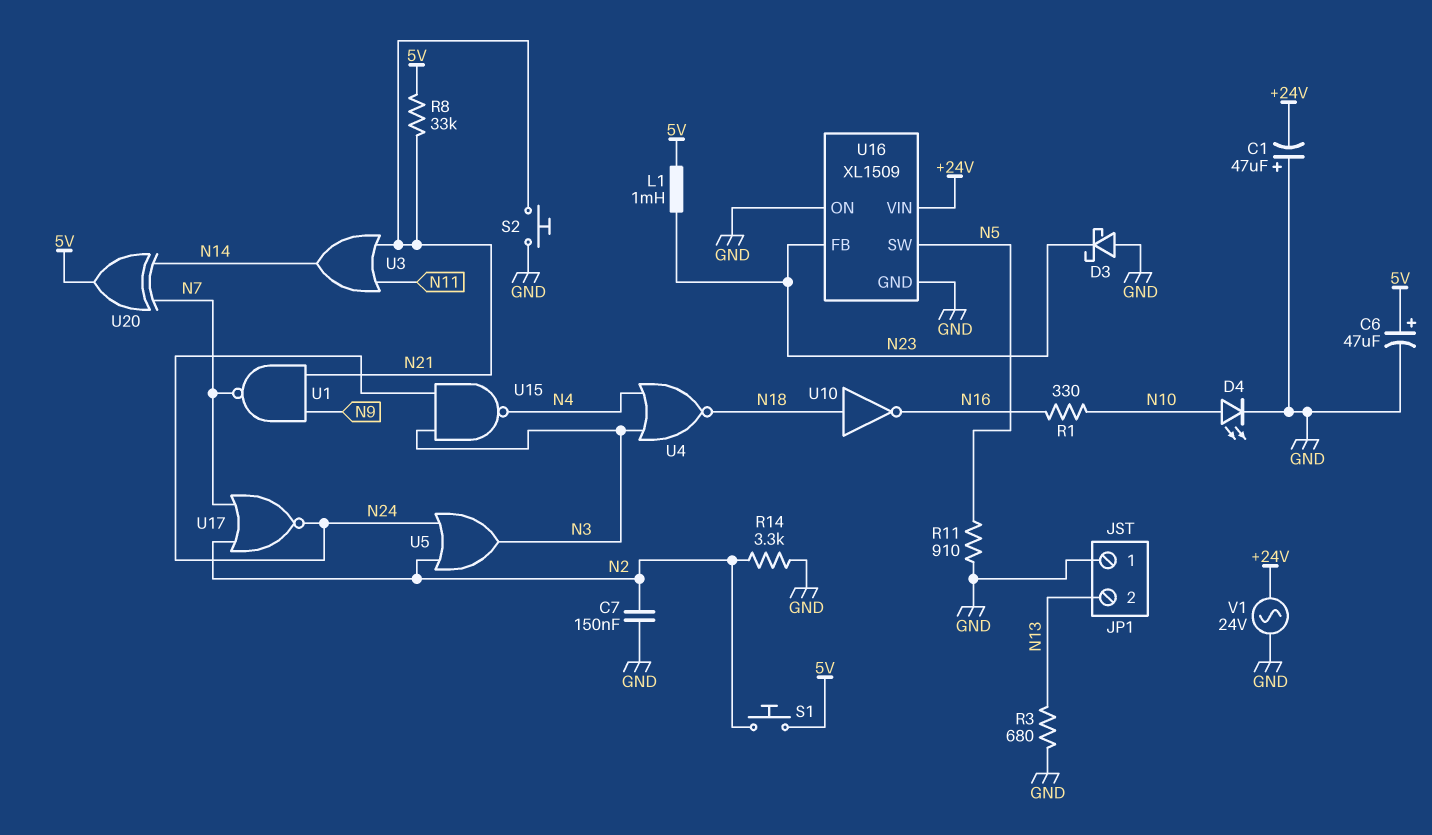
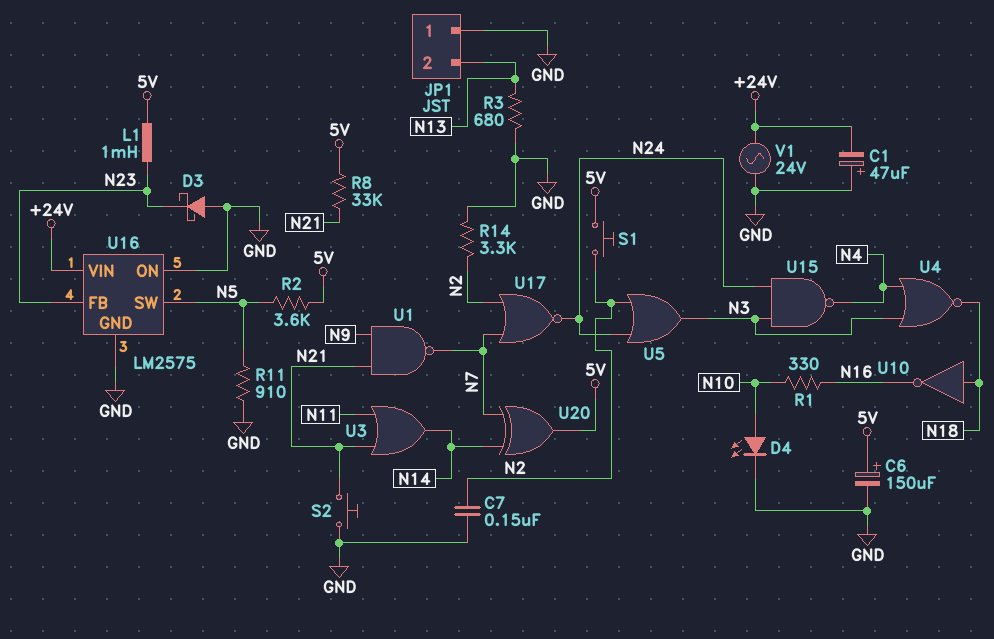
C6: 47uF (plus 5V, minus GND) -> 150uF (plus 5V, minus GND)
R2: none -> 3.6k (5V, N5)
U16: XL1509 -> LM2575

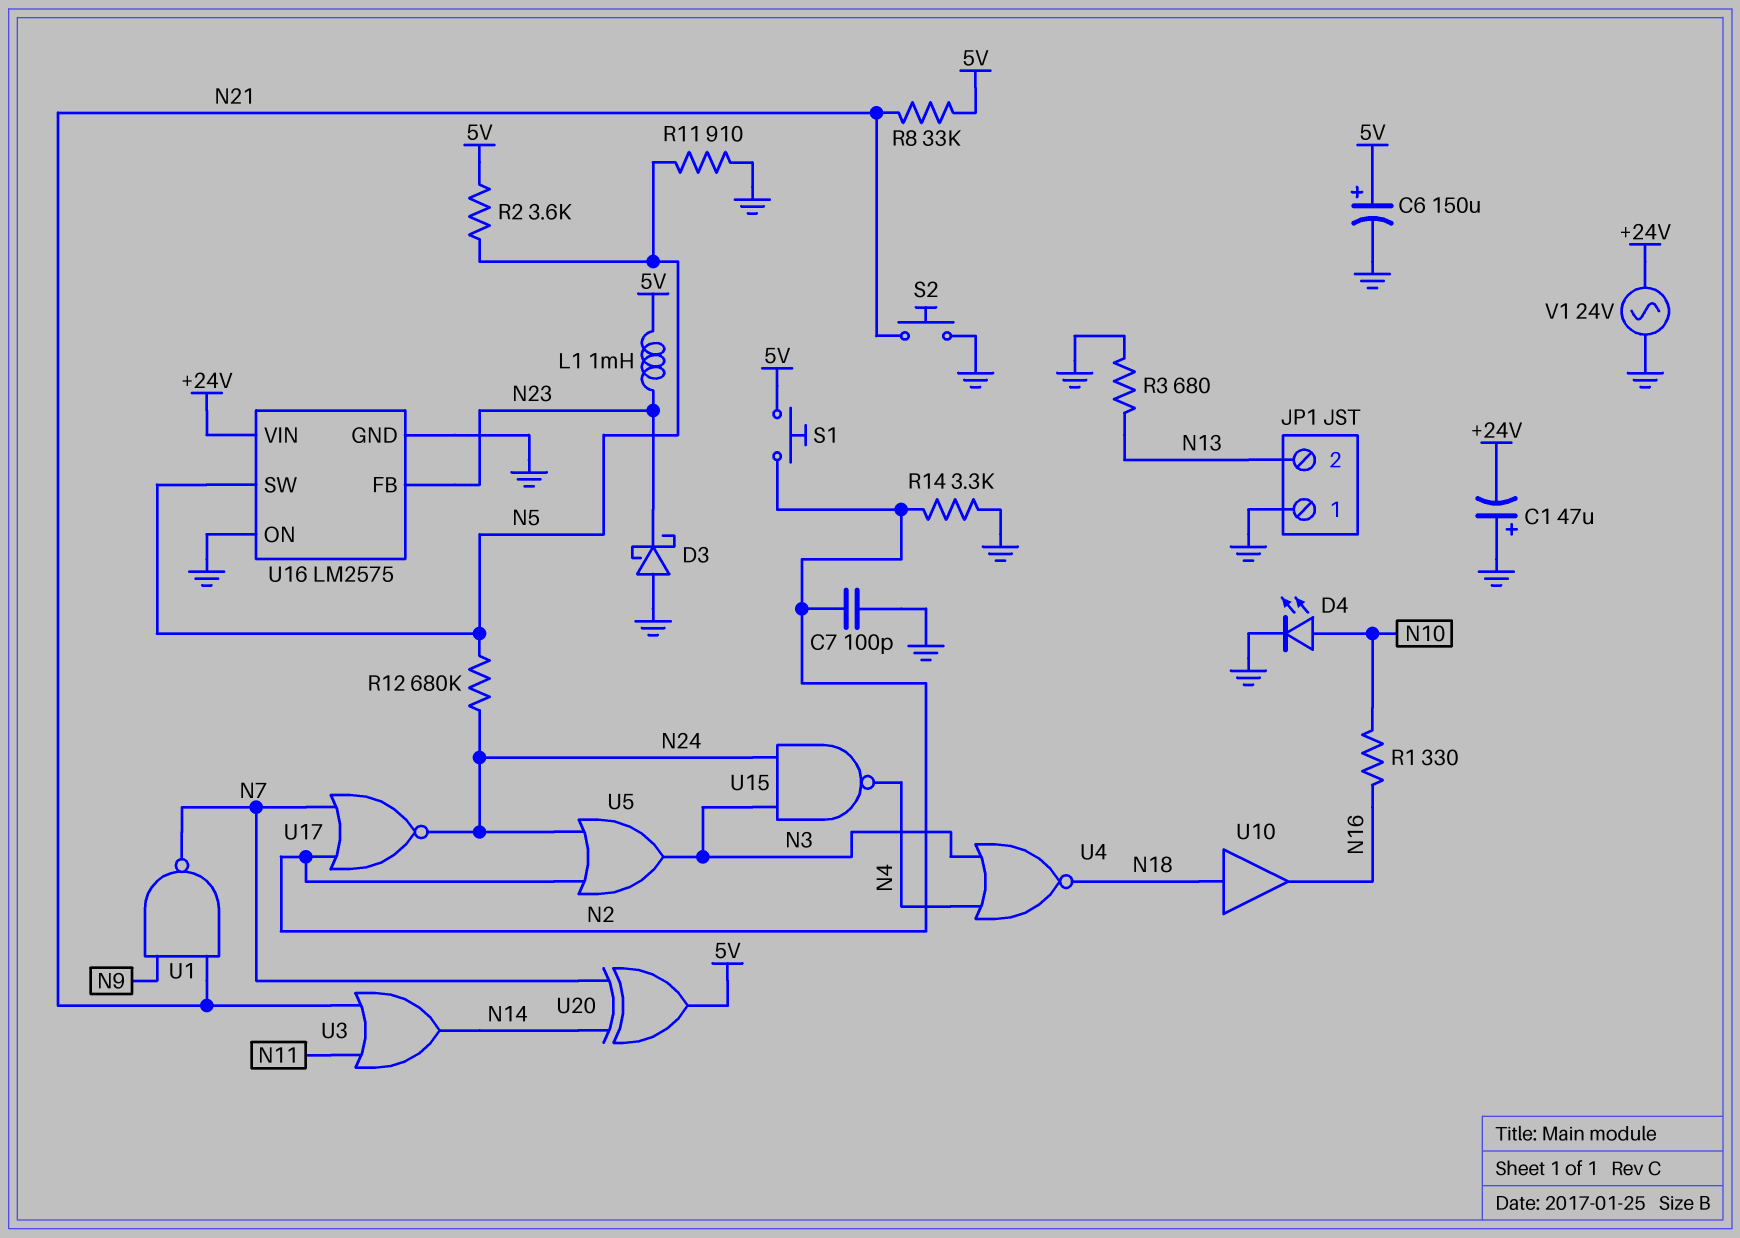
C7: 150nF (GND, N2) -> 100pF (GND, N2)
R12: none -> 680k (N5, N24)
U10: NOT (in N18, out N16) -> buffer (in N18, out N16)

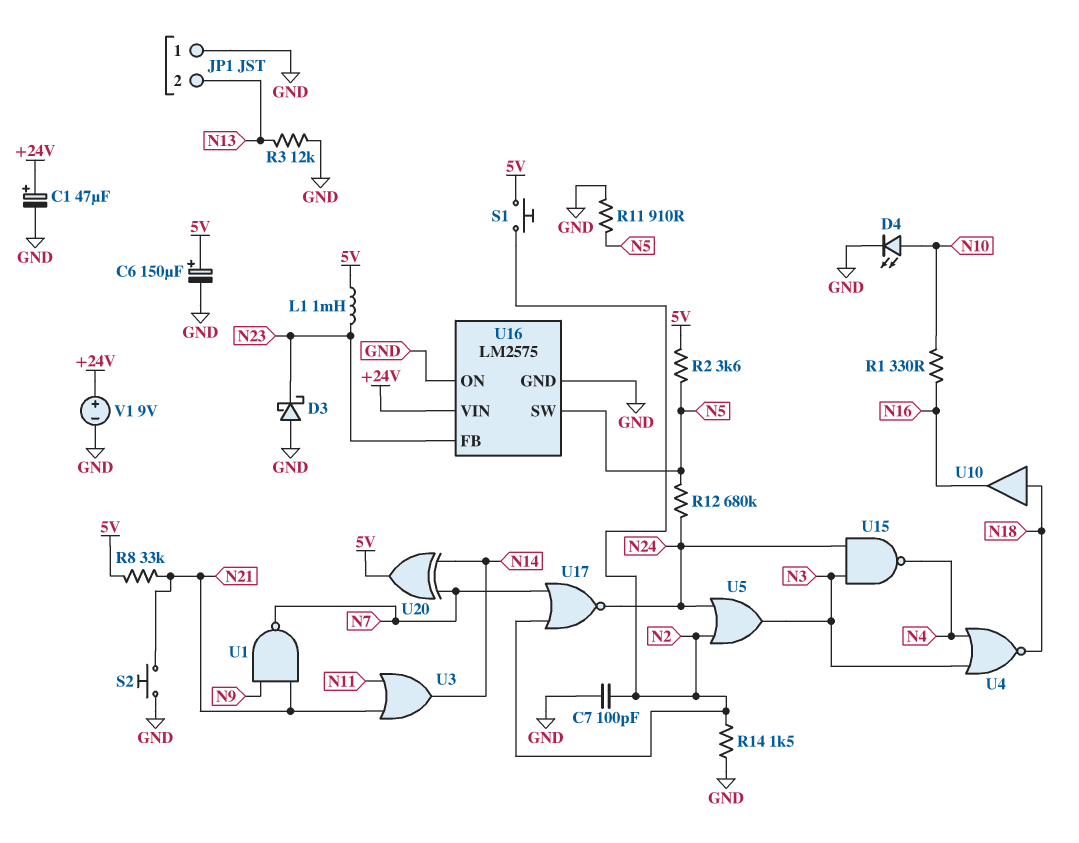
C1: 47uF (plus GND, minus +24V) -> 47uF (plus +24V, minus GND)
R3: 680 (GND, N13) -> 12k (GND, N13)
R14: 3.3k (GND, N2) -> 1.5k (GND, N2)
V1: AC 24V (+24V, GND) -> 9V (plus +24V, minus GND)

